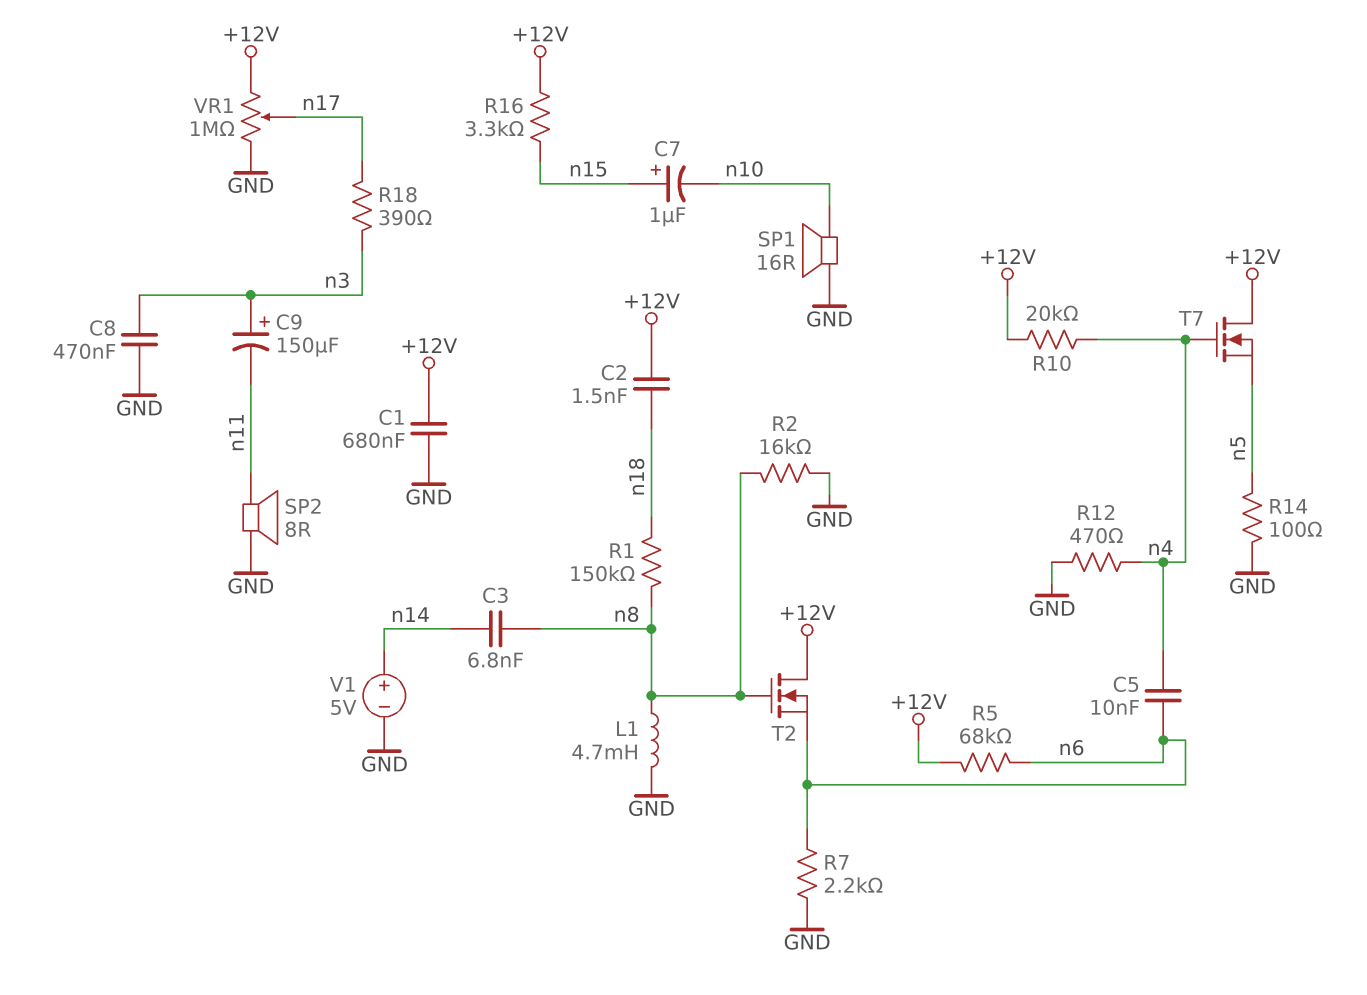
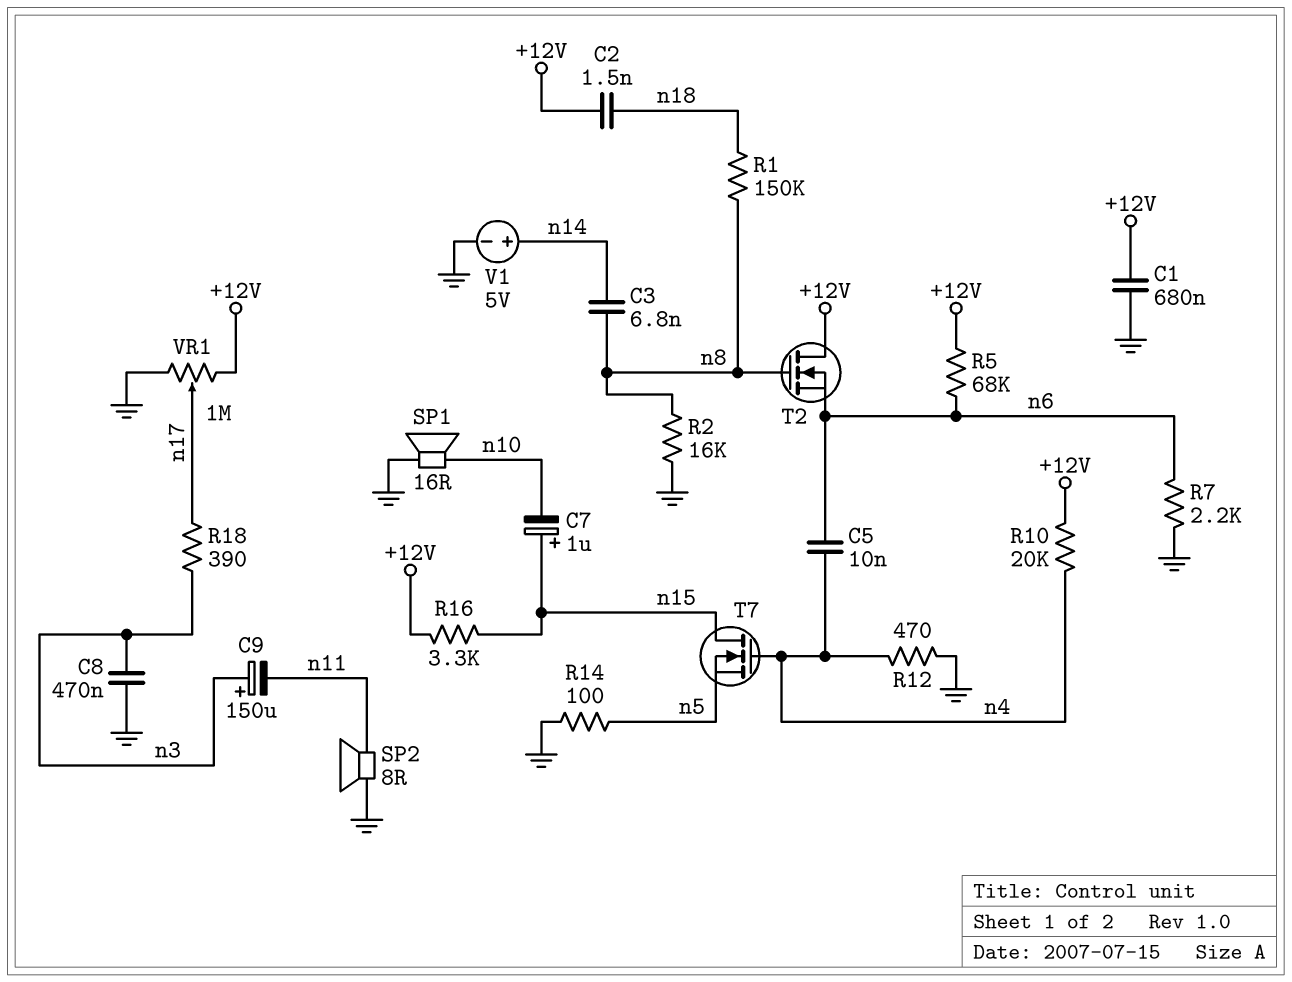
L1: 4.7mH (GND, n8) -> none
T7: NMOS (G n4, D +12V, S n5) -> NMOS (G n4, D n15, S n5)

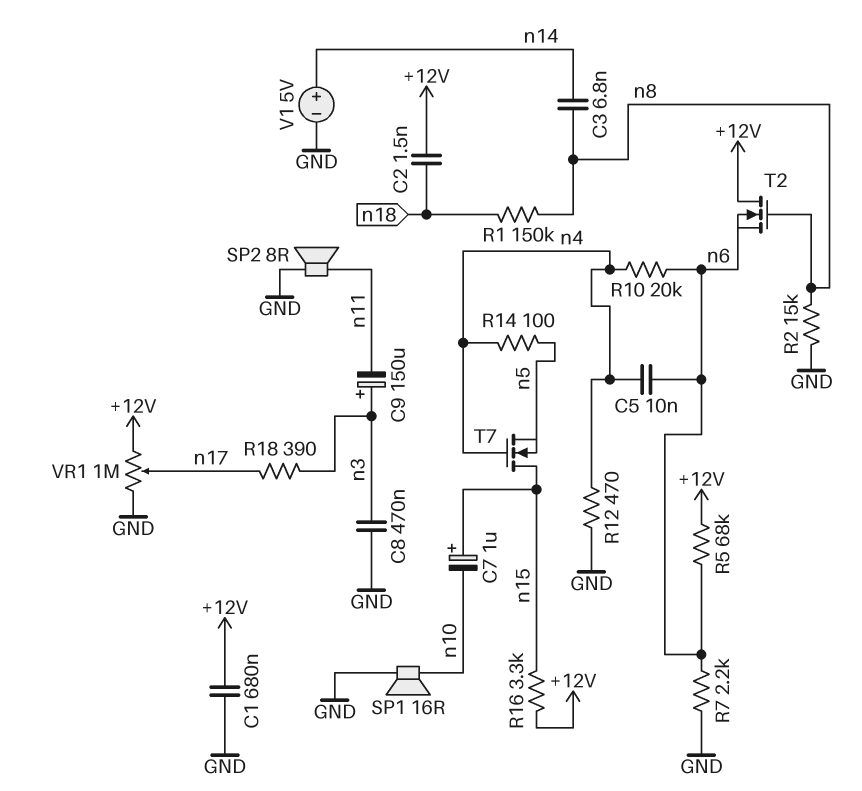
R2: 16k (GND, n8) -> 15k (GND, n8)
R10: 20k (+12V, n4) -> 20k (n4, n6)
R14: 100 (GND, n5) -> 100 (n4, n5)

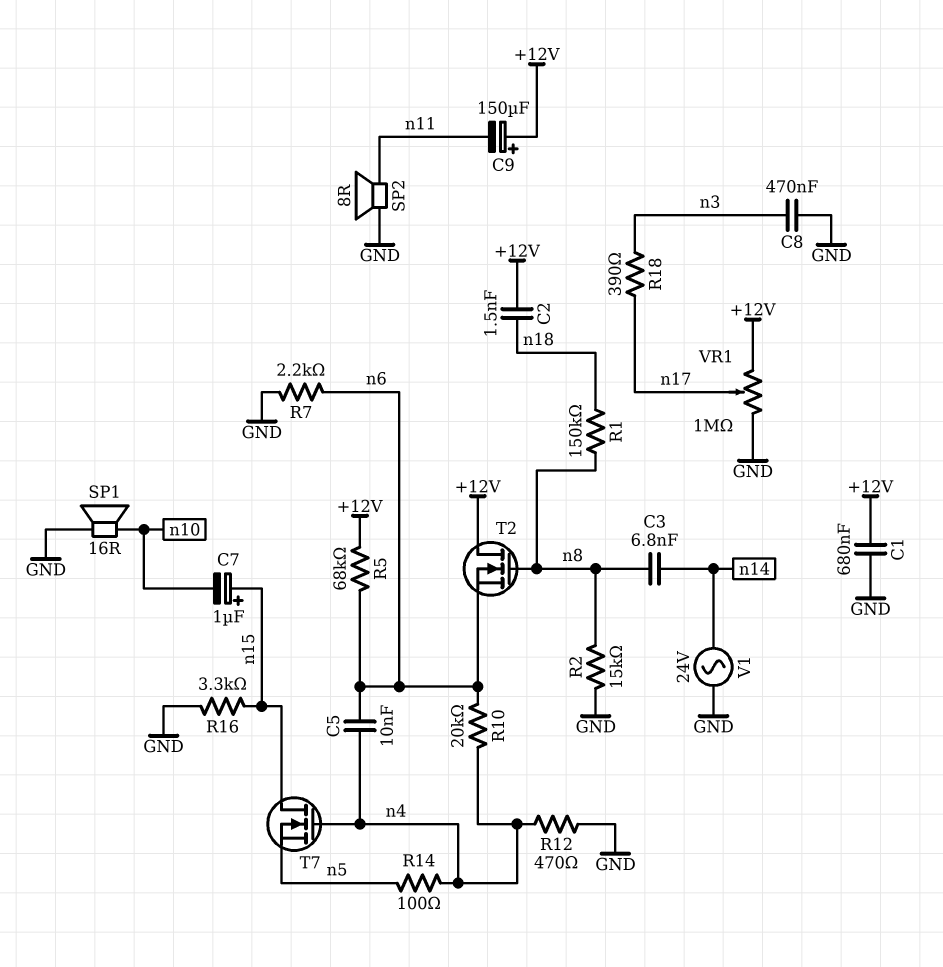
C9: 150uF (plus n3, minus n11) -> 150uF (plus +12V, minus n11)
R16: 3.3k (+12V, n15) -> 3.3k (GND, n15)
V1: 5V (plus n14, minus GND) -> AC 24V (GND, n14)

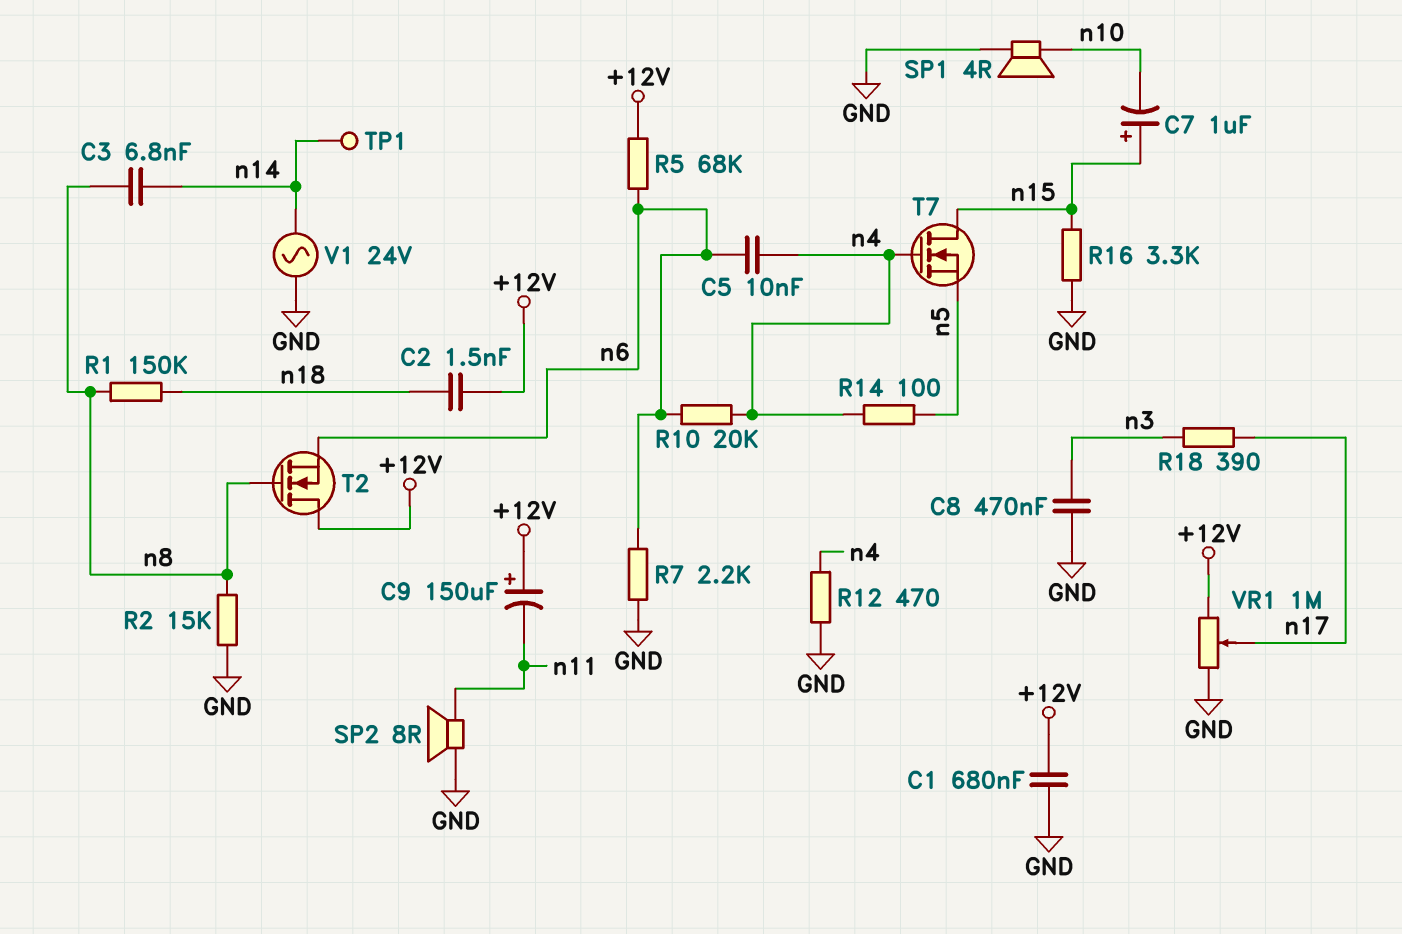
SP1: speaker 16R (GND, n10) -> speaker 4R (GND, n10)
TP1: none -> test point (n14)

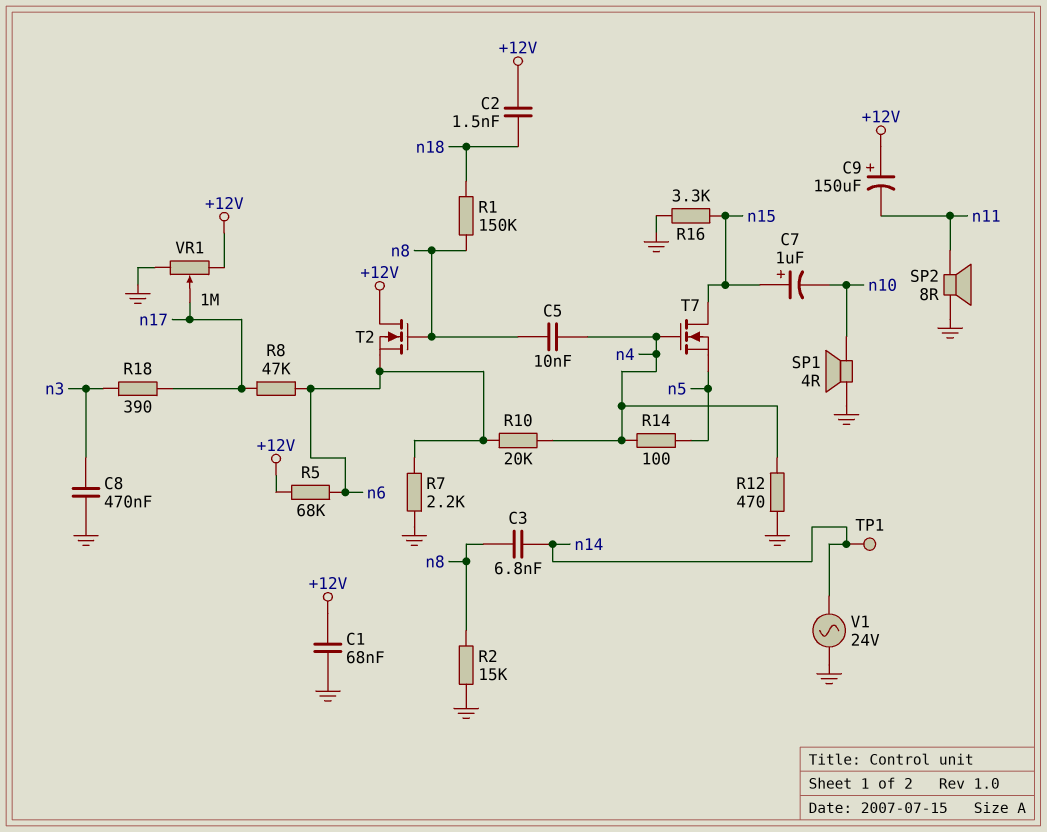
C1: 680nF (+12V, GND) -> 68nF (+12V, GND)
C5: 10nF (n4, n6) -> 10nF (n4, n8)
R8: none -> 47k (n6, n17)

